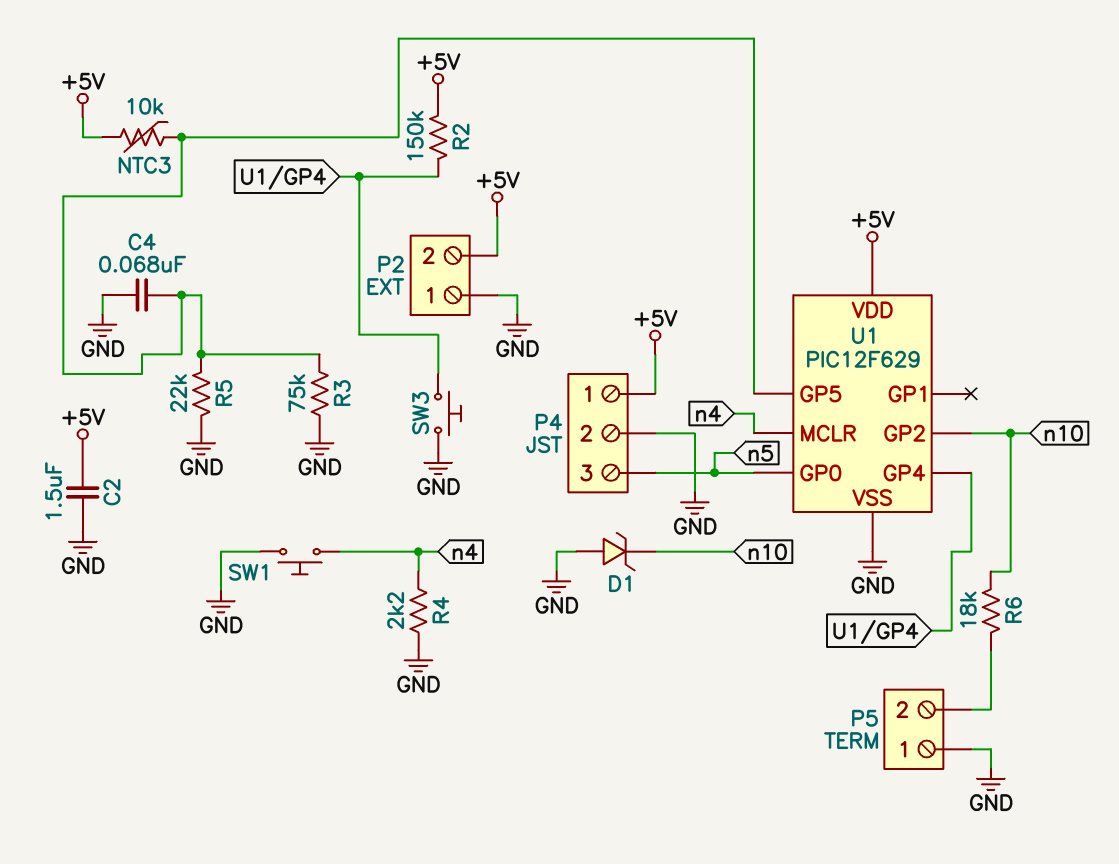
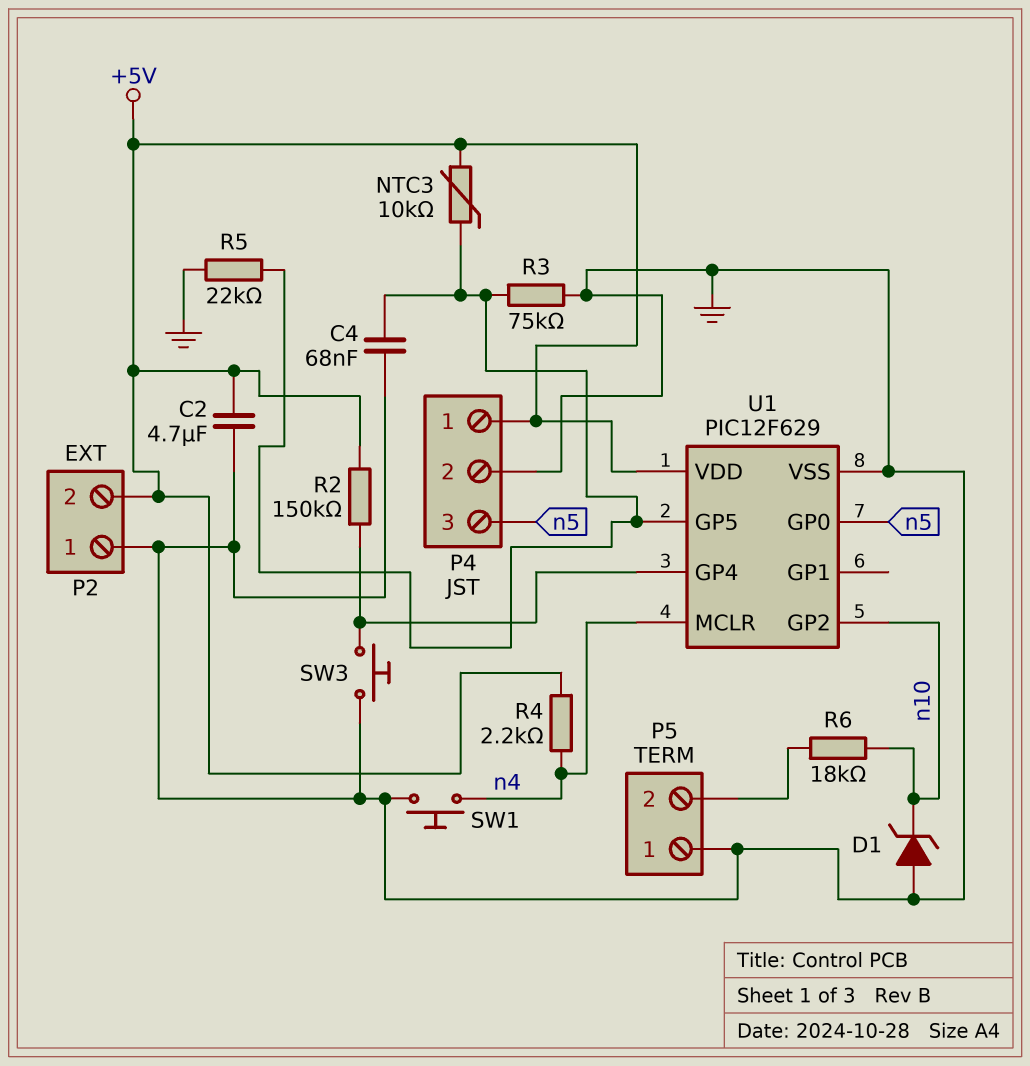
C2: 1.5uF (+5V, GND) -> 4.7uF (+5V, GND)
R4: 2.2k (GND, n4) -> 2.2k (+5V, n4)

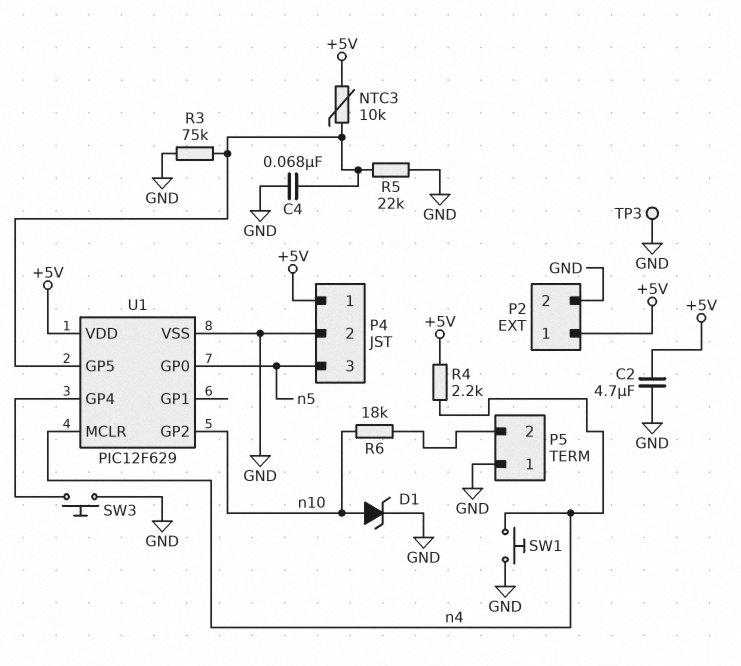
D1: zener (A GND, K n10) -> zener (A n10, K GND)
P2 pin 1: GND -> +5V
P2 pin 2: +5V -> GND
R2: 150k (+5V, U1/GP4) -> none
TP3: none -> test point (GND)

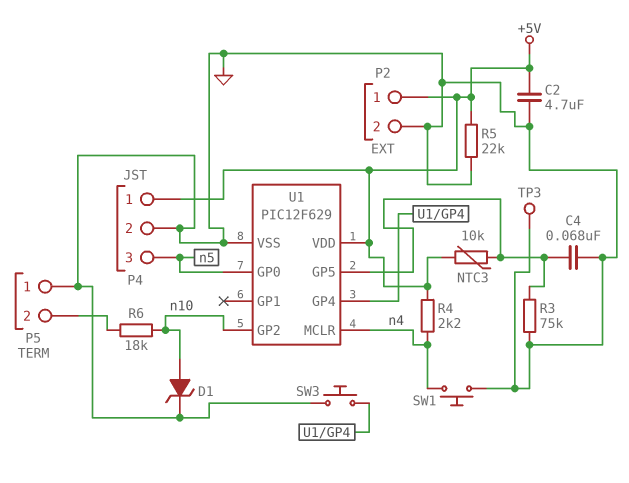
R5: 22k (GND, U1/GP5) -> 22k (+5V, GND)

